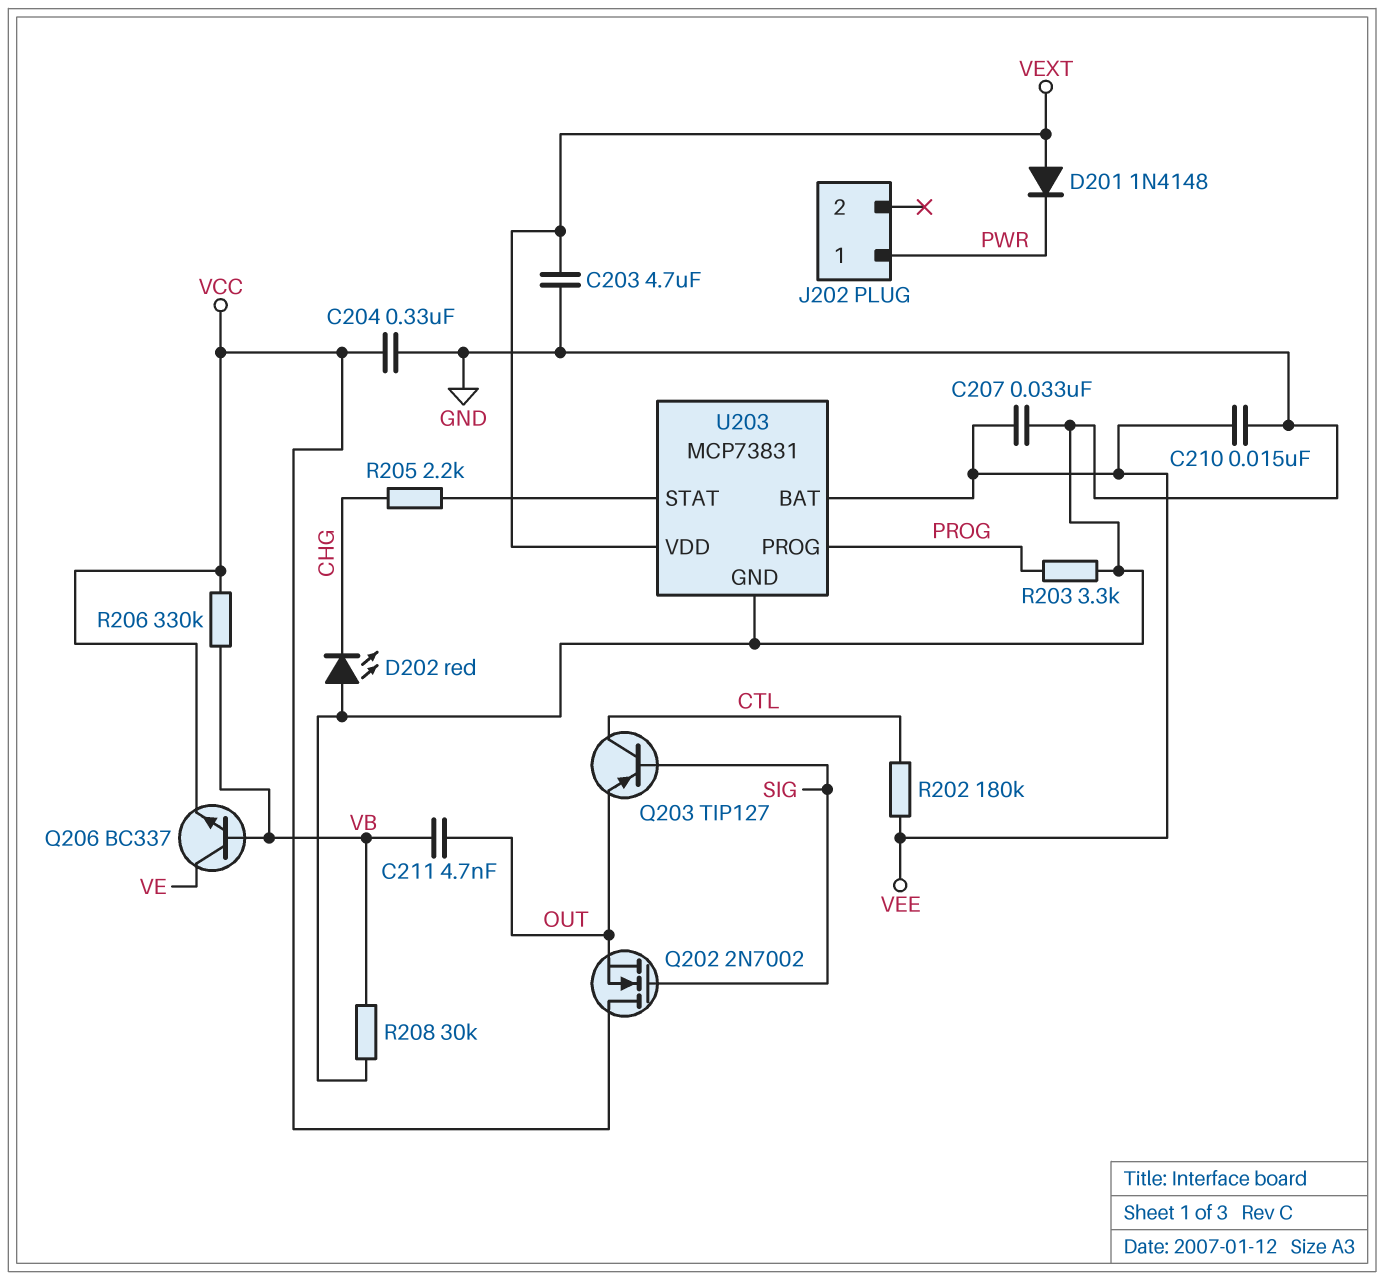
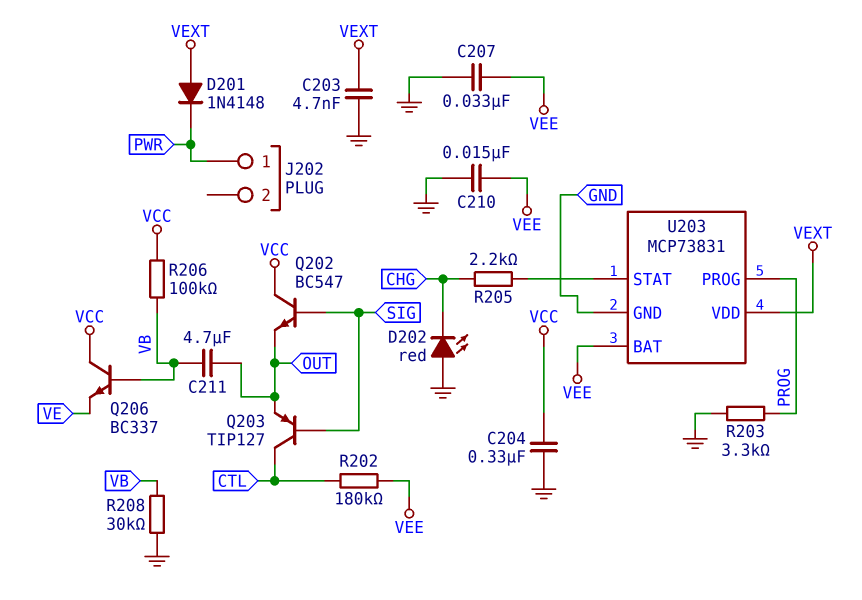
C203: 4.7uF (GND, VEXT) -> 4.7nF (GND, VEXT)
C211: 4.7nF (OUT, VB) -> 4.7uF (OUT, VB)
Q202: NMOS 2N7002 (G SIG, D VCC, S OUT) -> NPN BC547 (B SIG, C VCC, E OUT)
Q206: NPN BC337 (B VB, C VE, E VCC) -> NPN BC337 (B VB, C VCC, E VE)
R206: 330k (VB, VCC) -> 100k (VB, VCC)

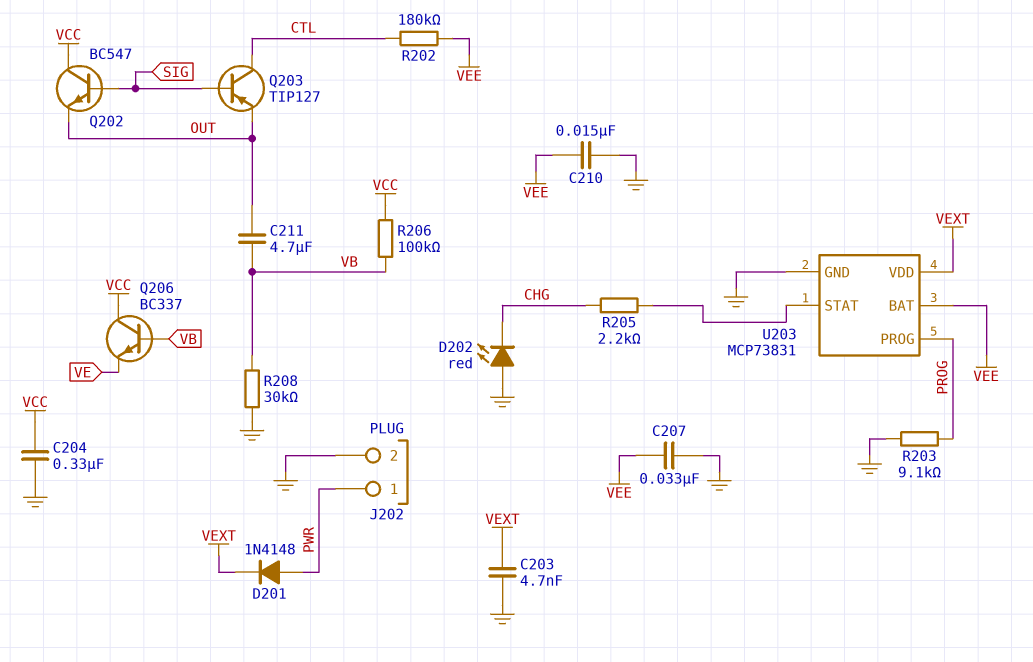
D201: diode 1N4148 (A VEXT, K PWR) -> diode 1N4148 (A PWR, K VEXT)
J202 pin 2: none -> GND
R203: 3.3k (GND, PROG) -> 9.1k (GND, PROG)

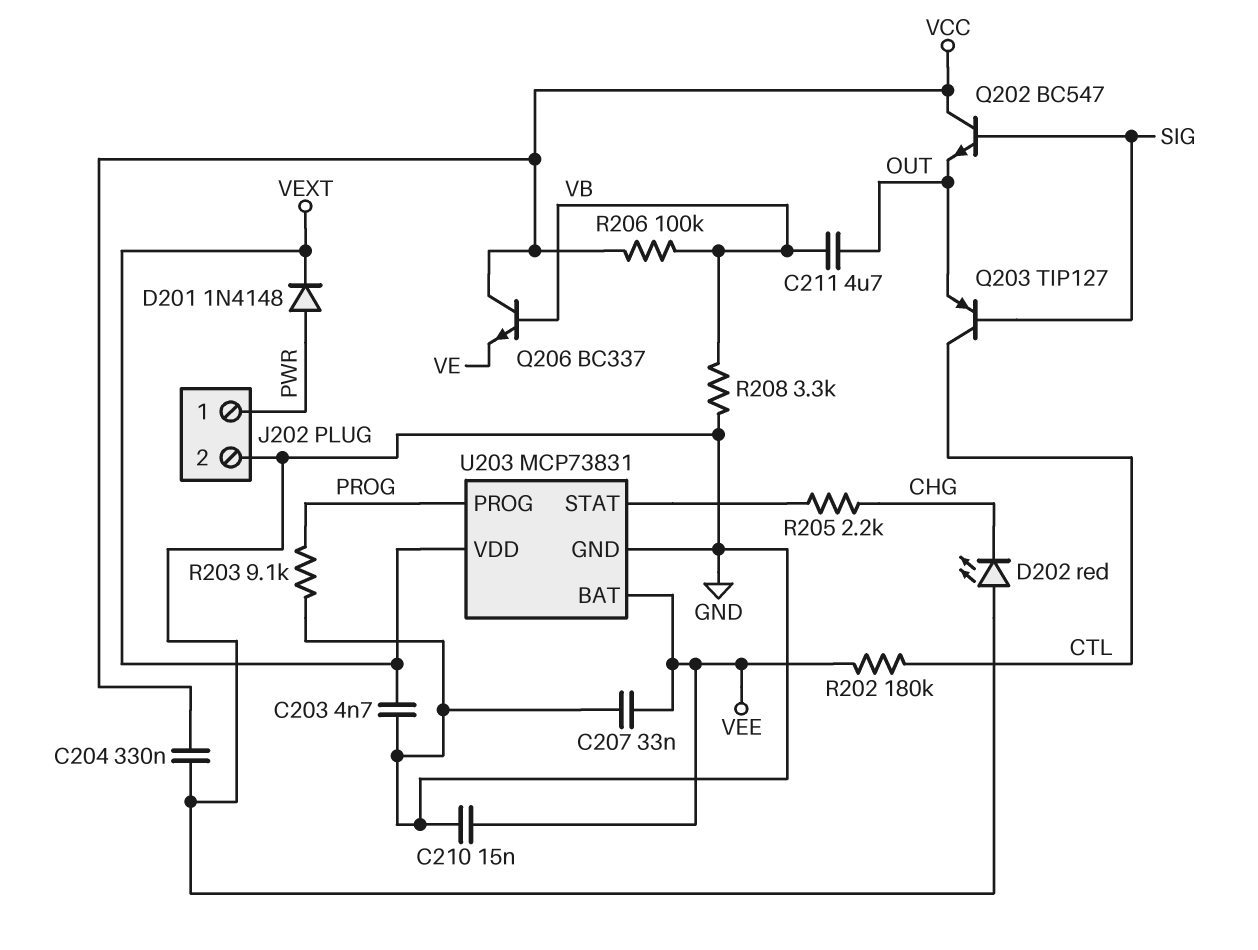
R208: 30k (GND, VB) -> 3.3k (GND, VB)

